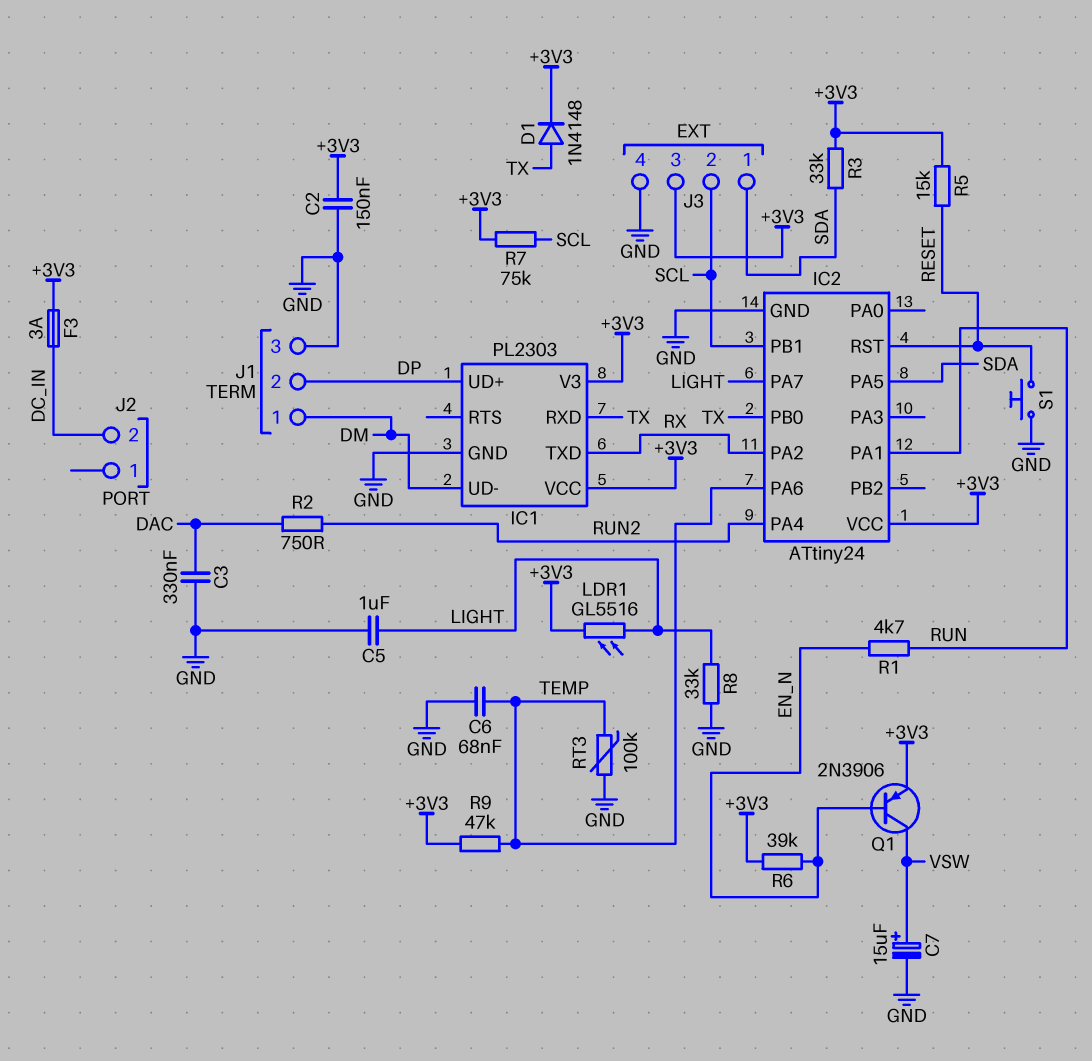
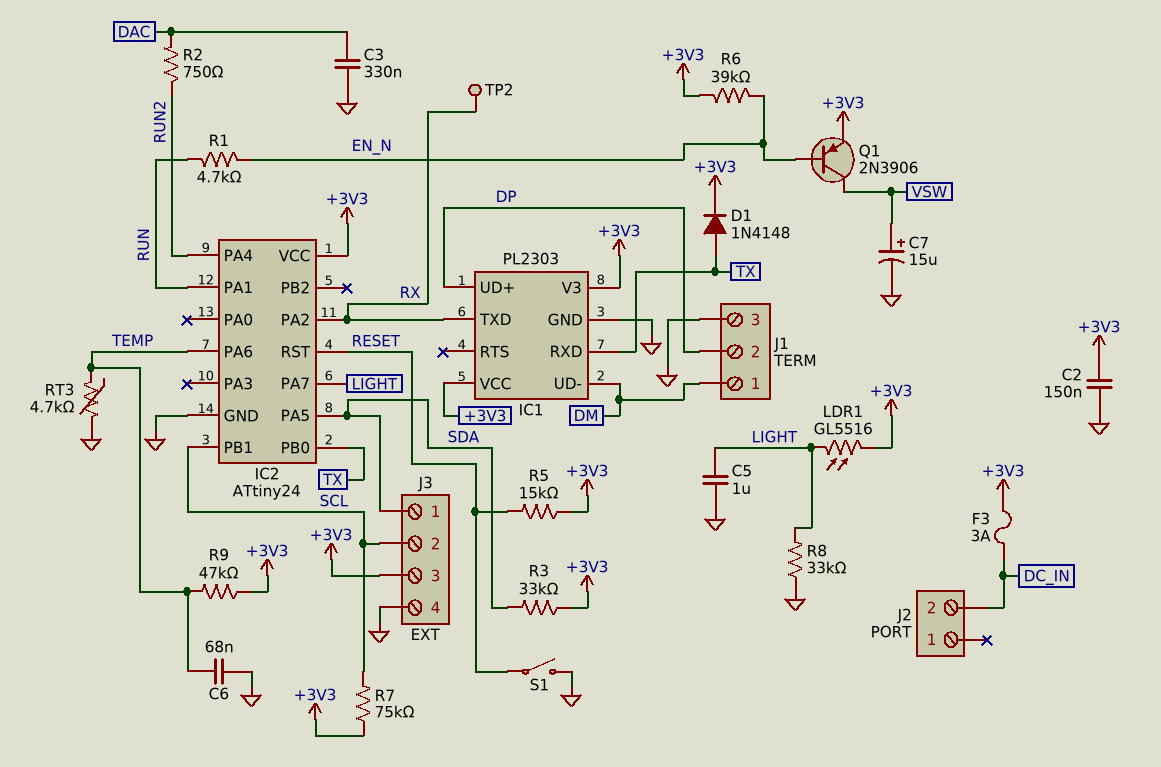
RT3: 100k (GND, TEMP) -> 4.7k (GND, TEMP)
S1: button (GND, RESET) -> switch (GND, RESET)
TP2: none -> test point (RX)

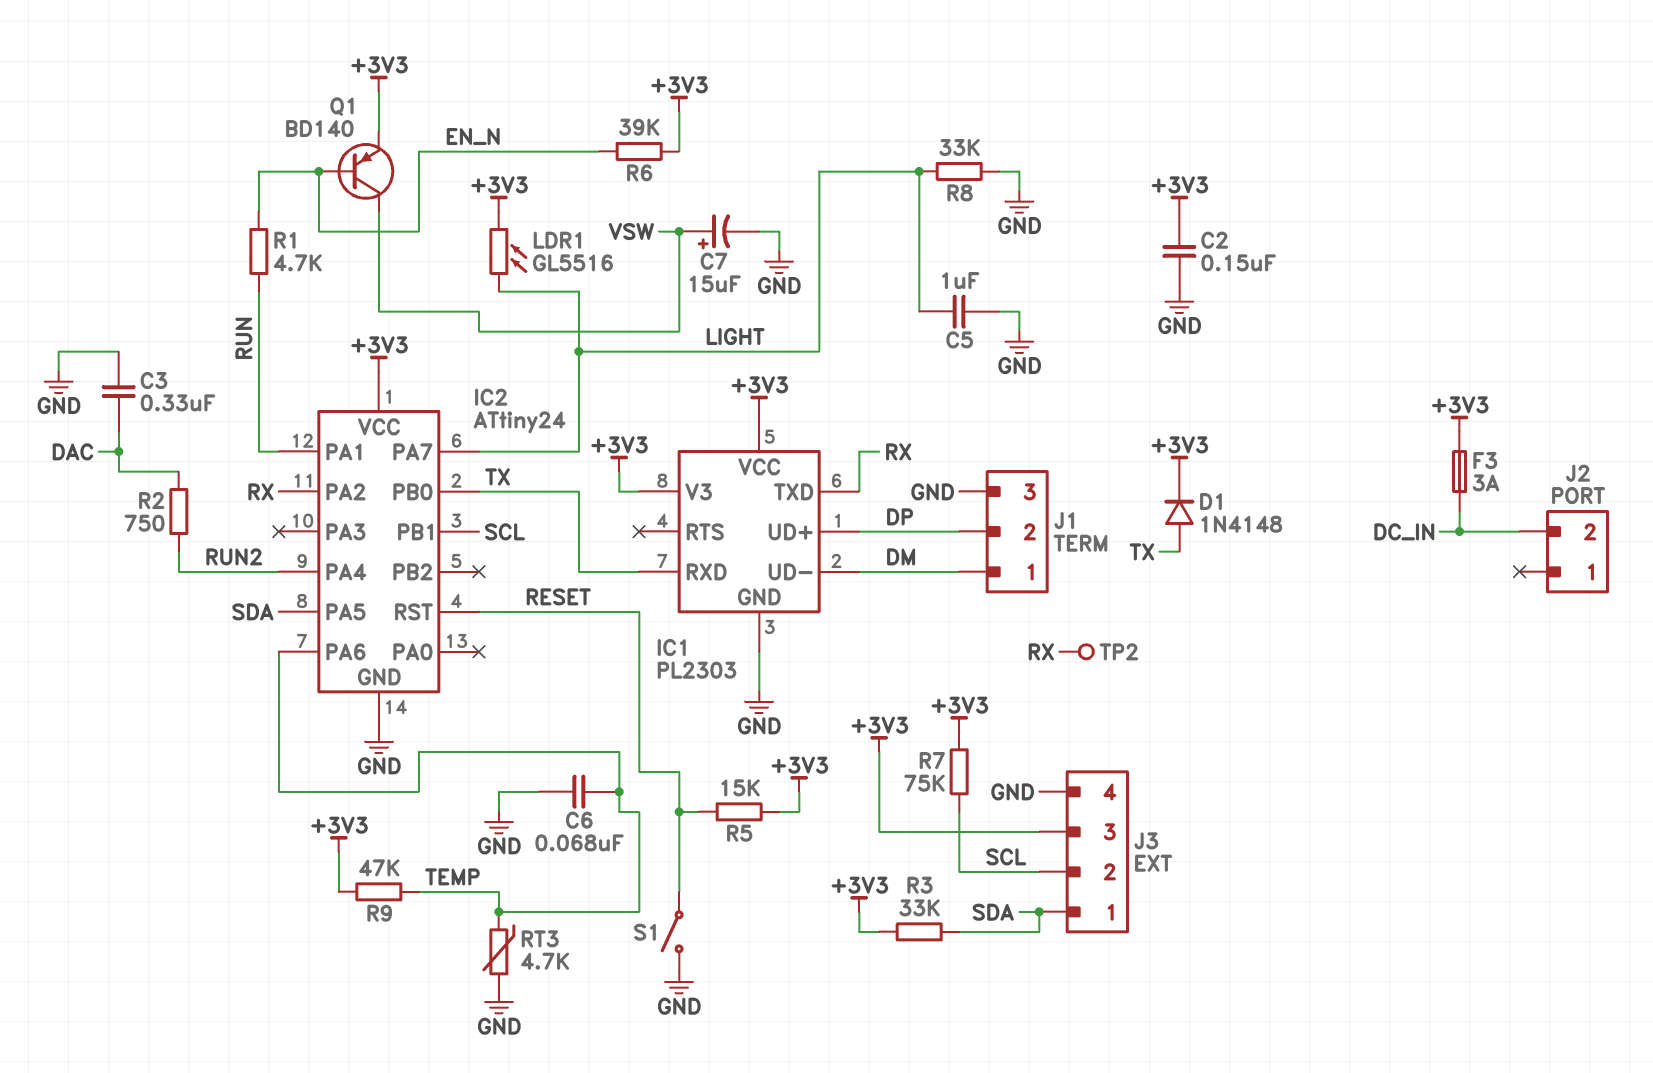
Q1: PNP 2N3906 (B EN_N, C VSW, E +3V3) -> PNP BD140 (B EN_N, C VSW, E +3V3)

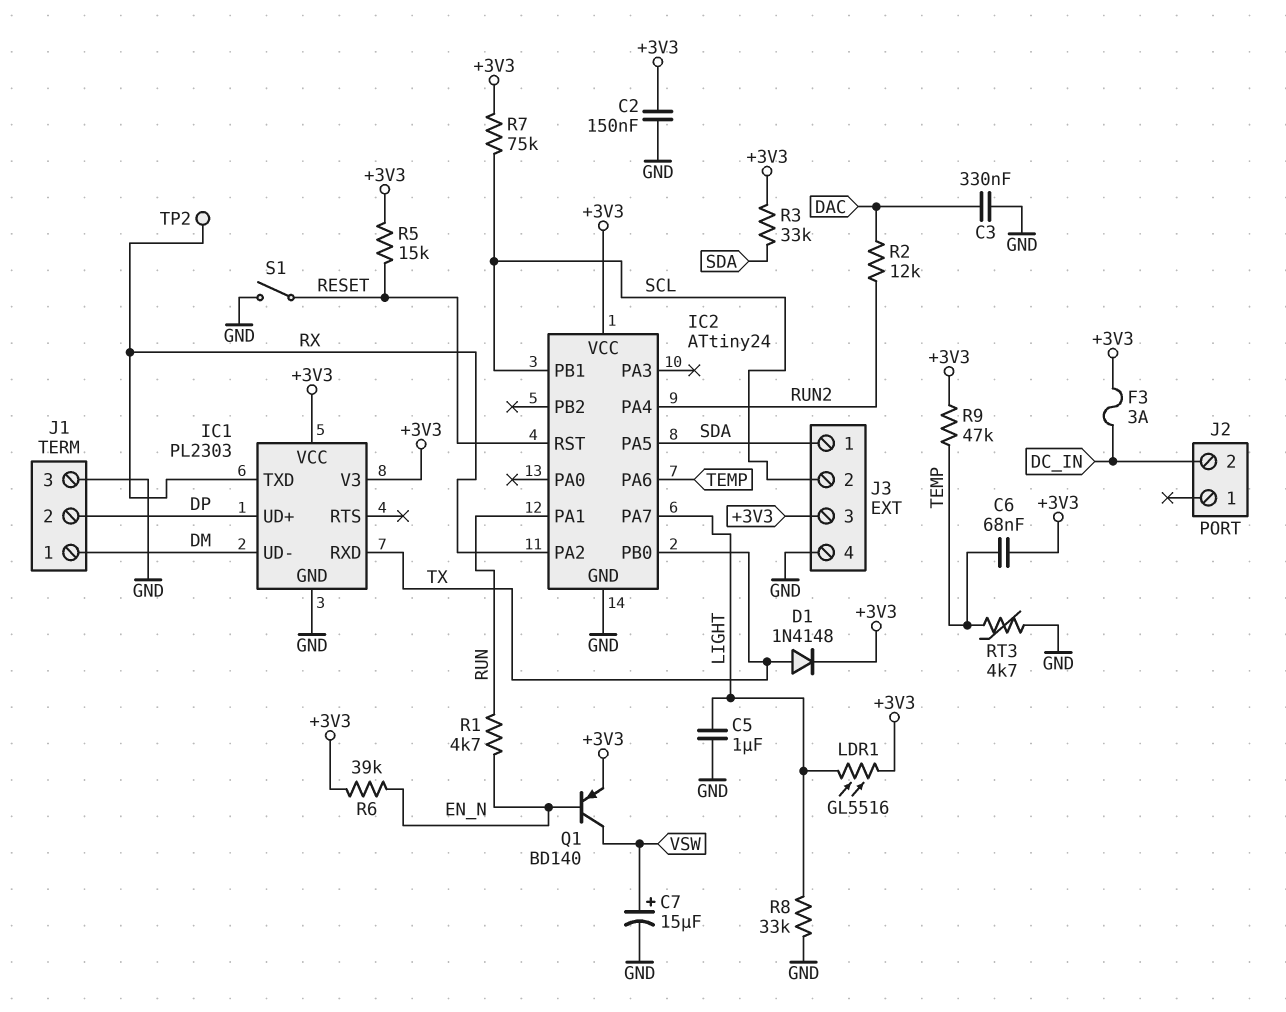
C6: 68nF (GND, TEMP) -> 68nF (+3V3, TEMP)
R2: 750 (DAC, RUN2) -> 12k (DAC, RUN2)

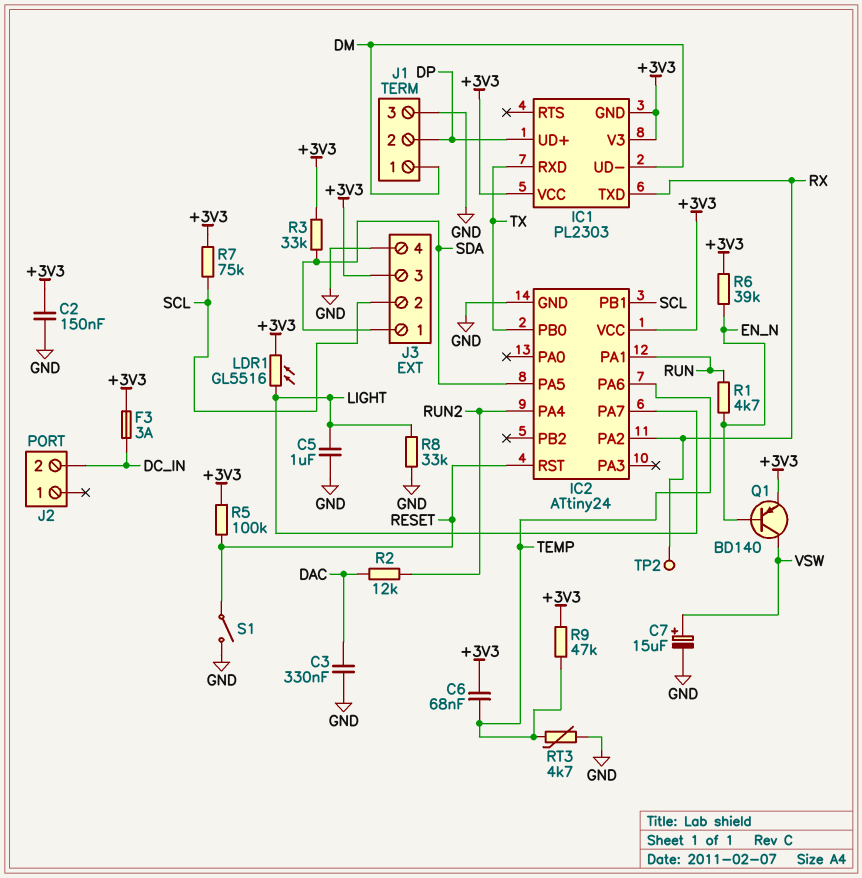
D1: diode 1N4148 (A TX, K +3V3) -> none
IC1 pin GND: GND -> +3V3
R5: 15k (+3V3, RESET) -> 100k (+3V3, RESET)

